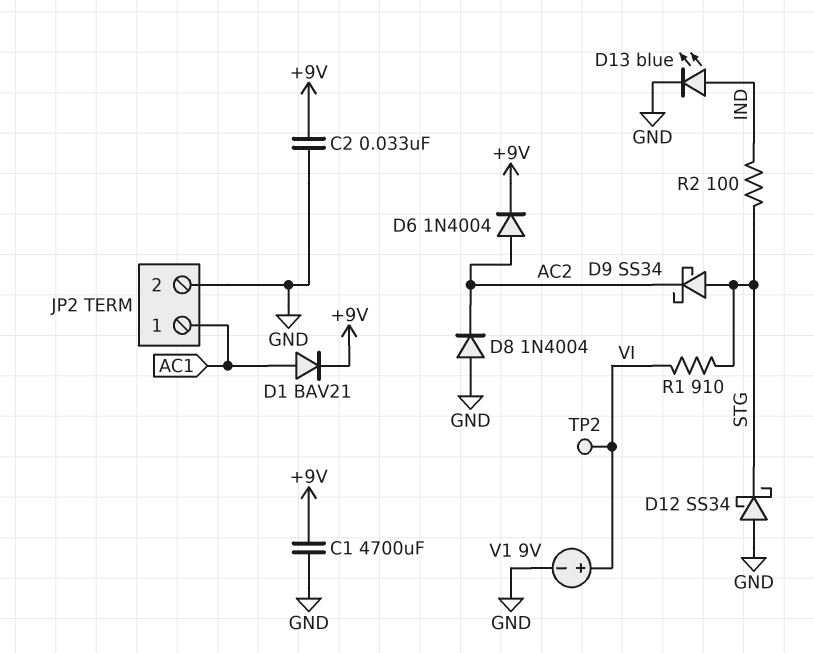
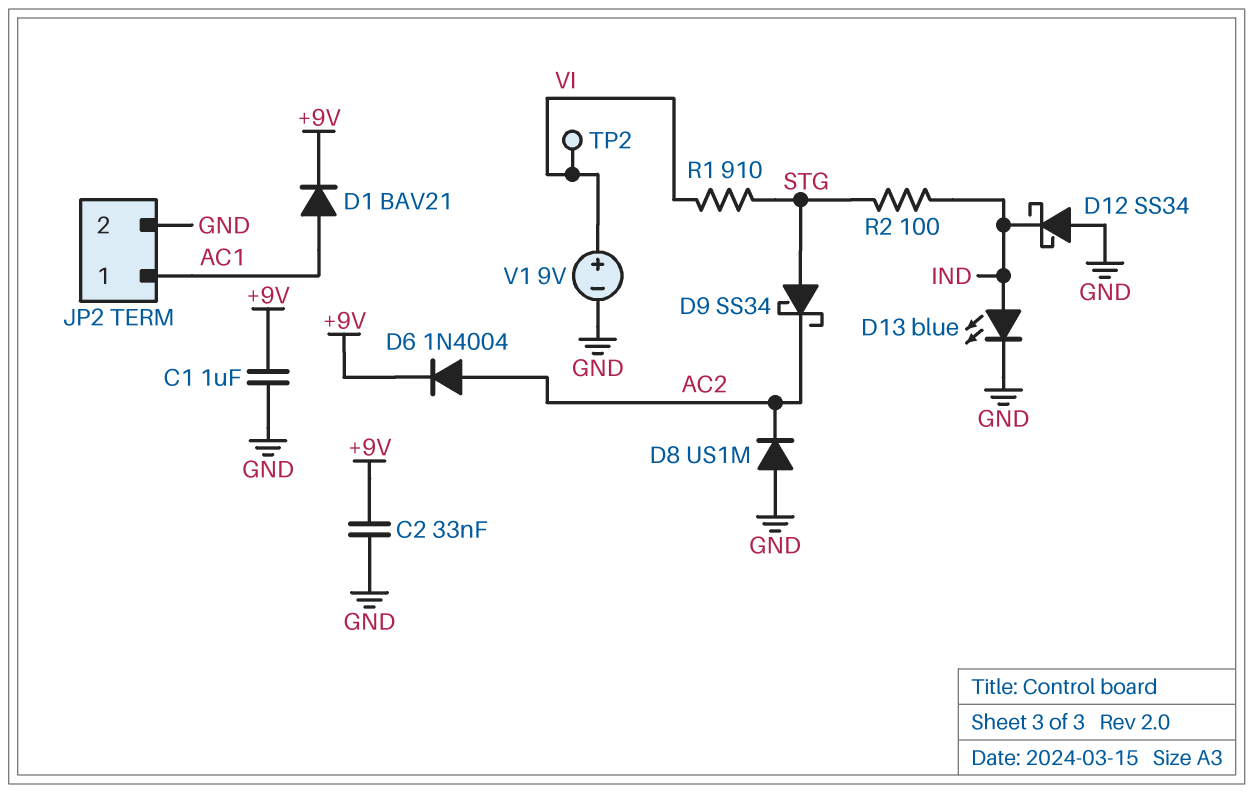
C1: 4700uF (+9V, GND) -> 1uF (+9V, GND)
D8: diode 1N4004 (A GND, K AC2) -> diode US1M (A GND, K AC2)
D12: schottky SS34 (A GND, K STG) -> schottky SS34 (A GND, K IND)

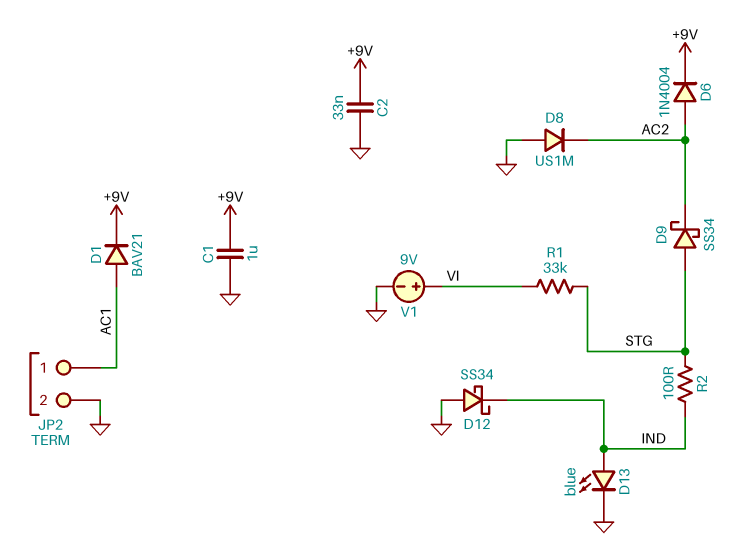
R1: 910 (STG, VI) -> 33k (STG, VI)
TP2: test point (VI) -> none

